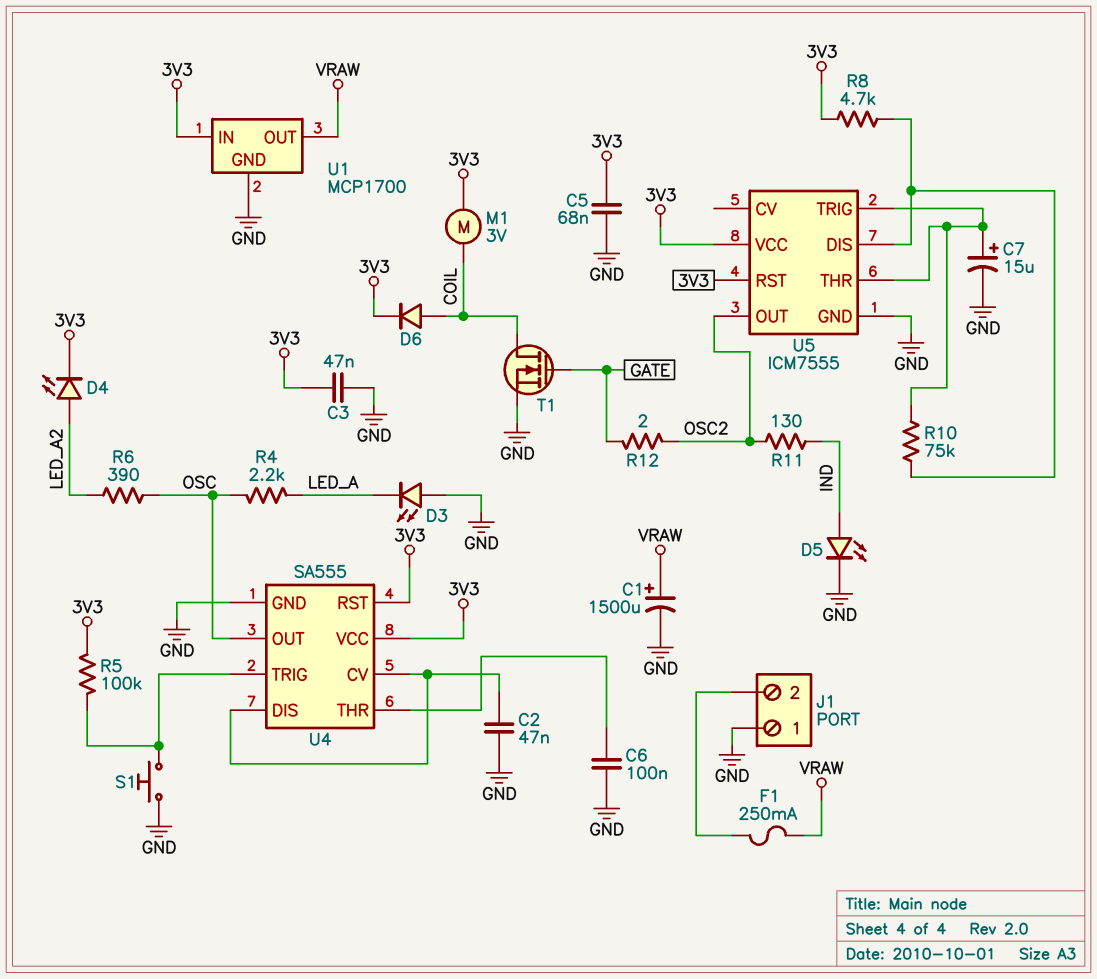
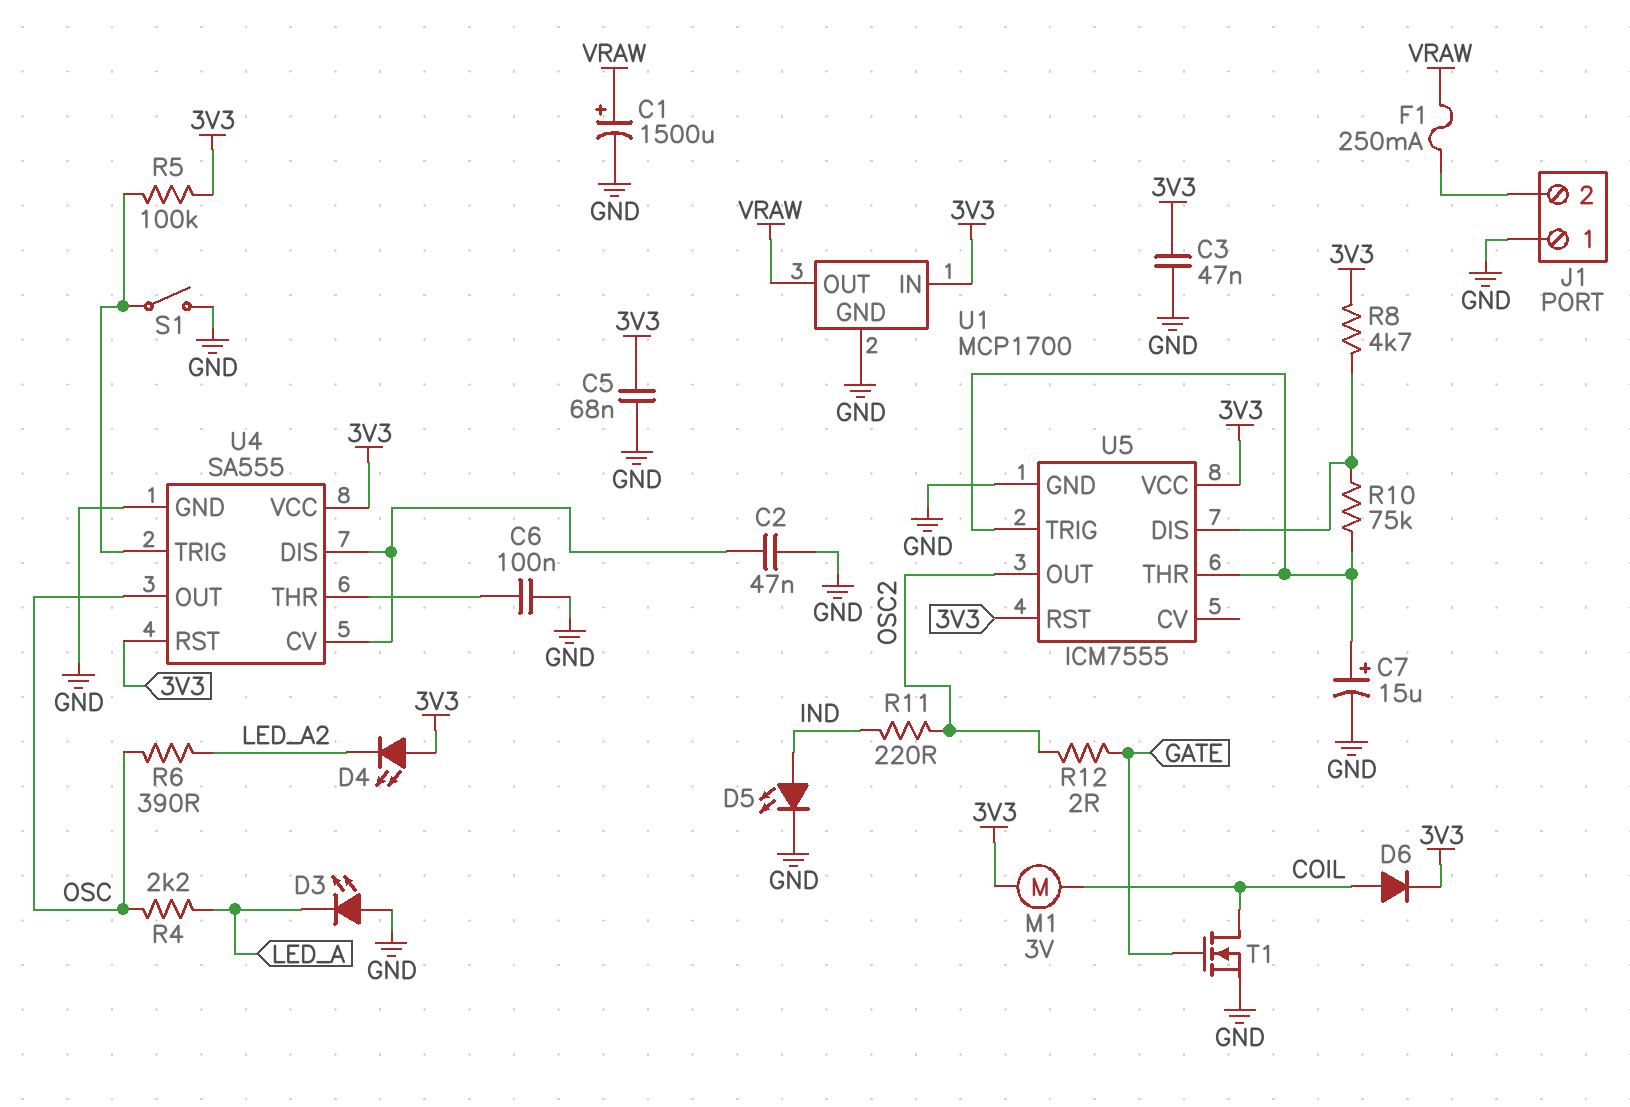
D4: LED (A LED_A2, K 3V3) -> LED (A 3V3, K LED_A2)
R11: 130 (IND, OSC2) -> 220 (IND, OSC2)
S1: button (GND, U4/TRIG) -> switch (GND, U4/TRIG)

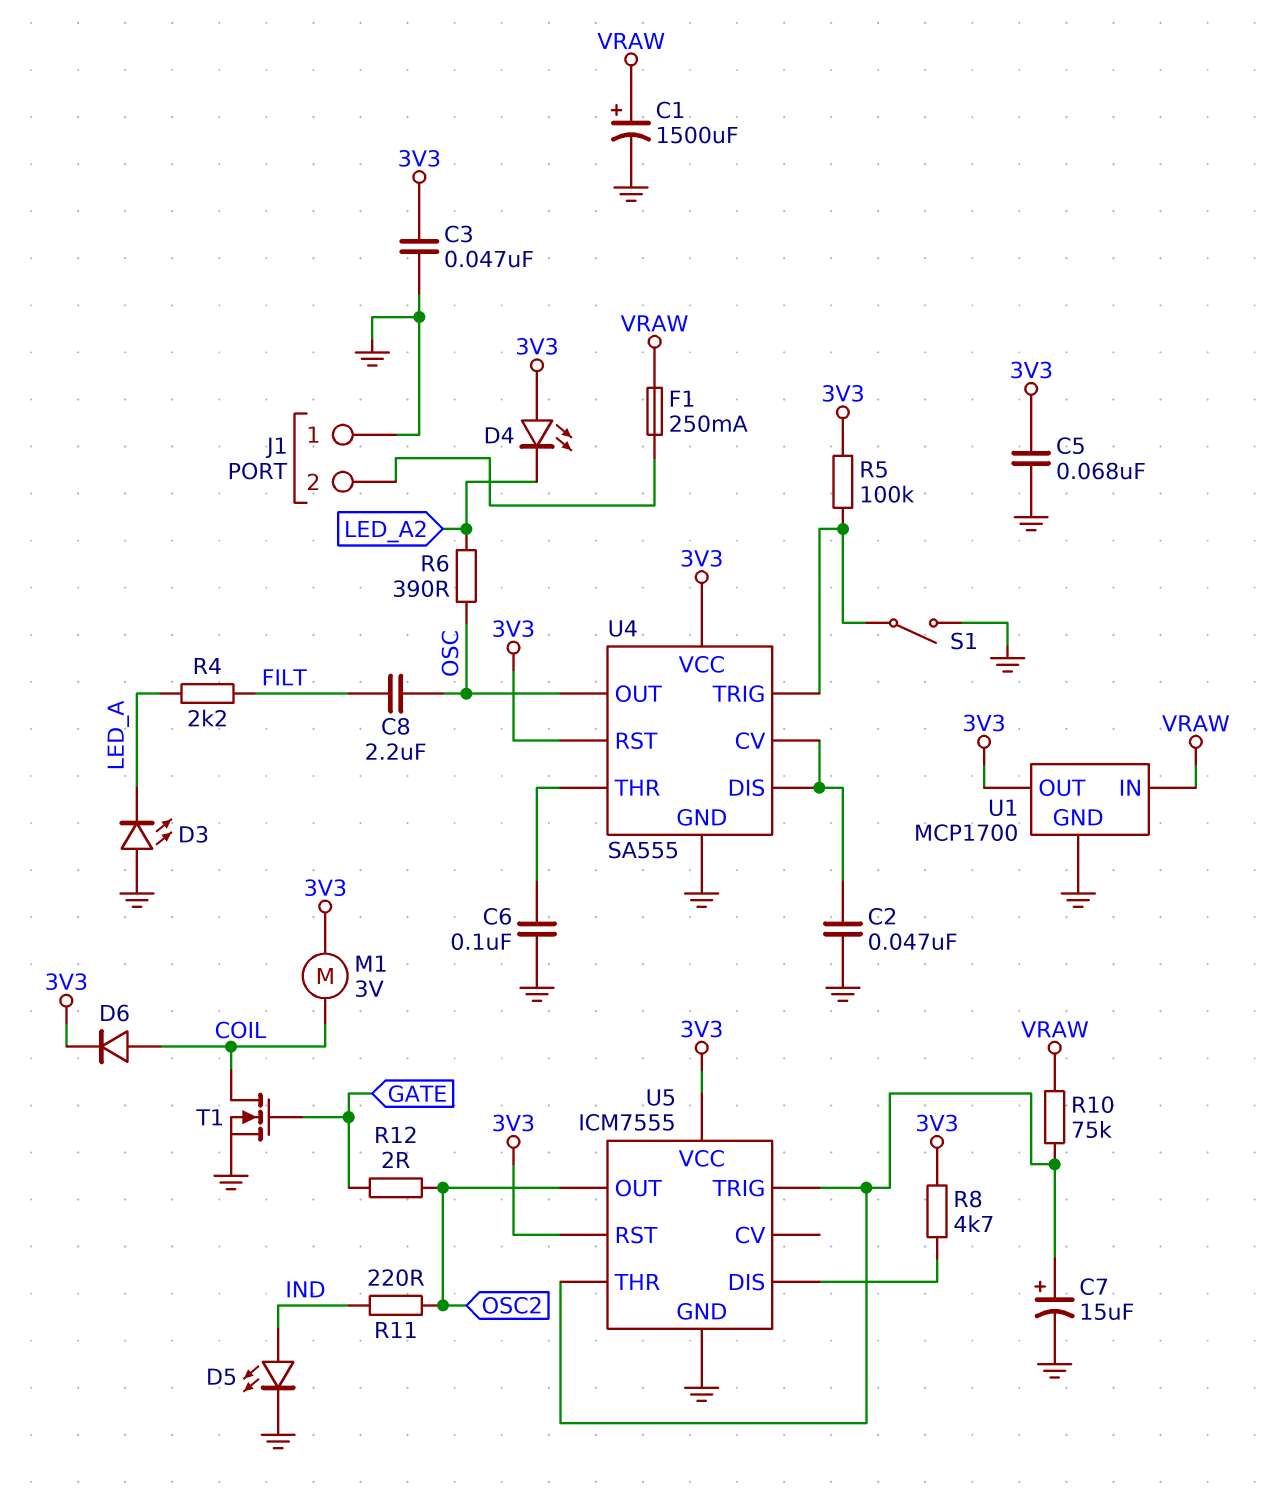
C8: none -> 2.2uF (FILT, OSC)
R4: 2.2k (LED_A, OSC) -> 2.2k (FILT, LED_A)
R10: 75k (U5/DIS, U5/THR) -> 75k (U5/THR, VRAW)
U1 pin IN: 3V3 -> VRAW
U1 pin OUT: VRAW -> 3V3

